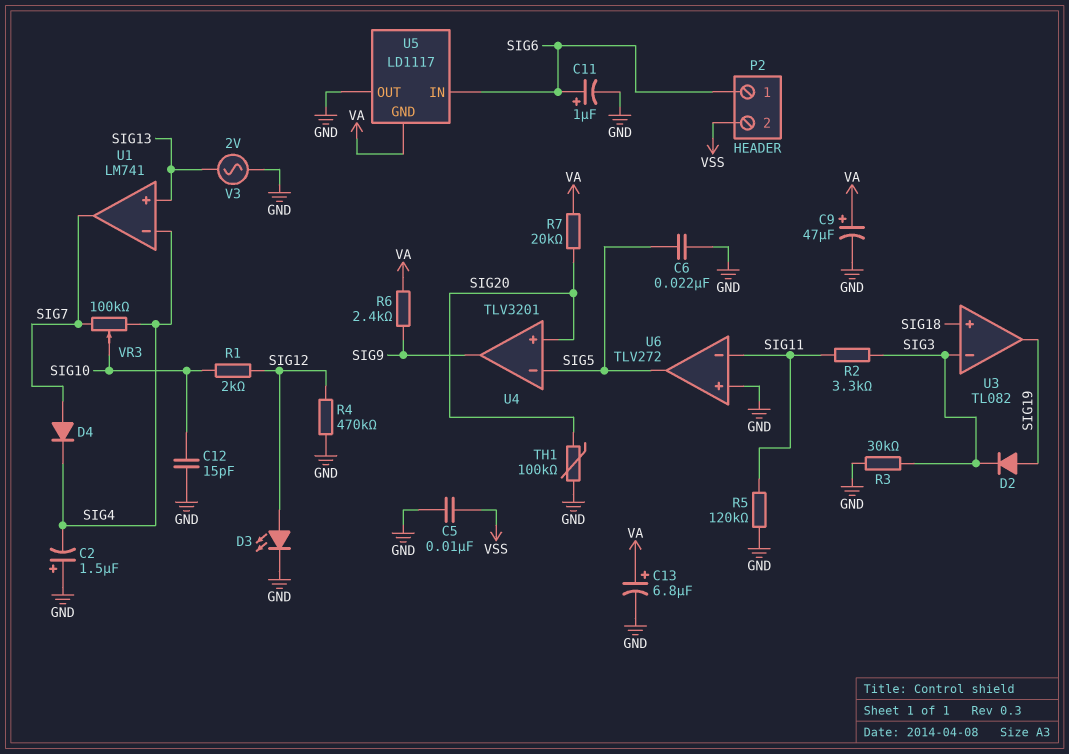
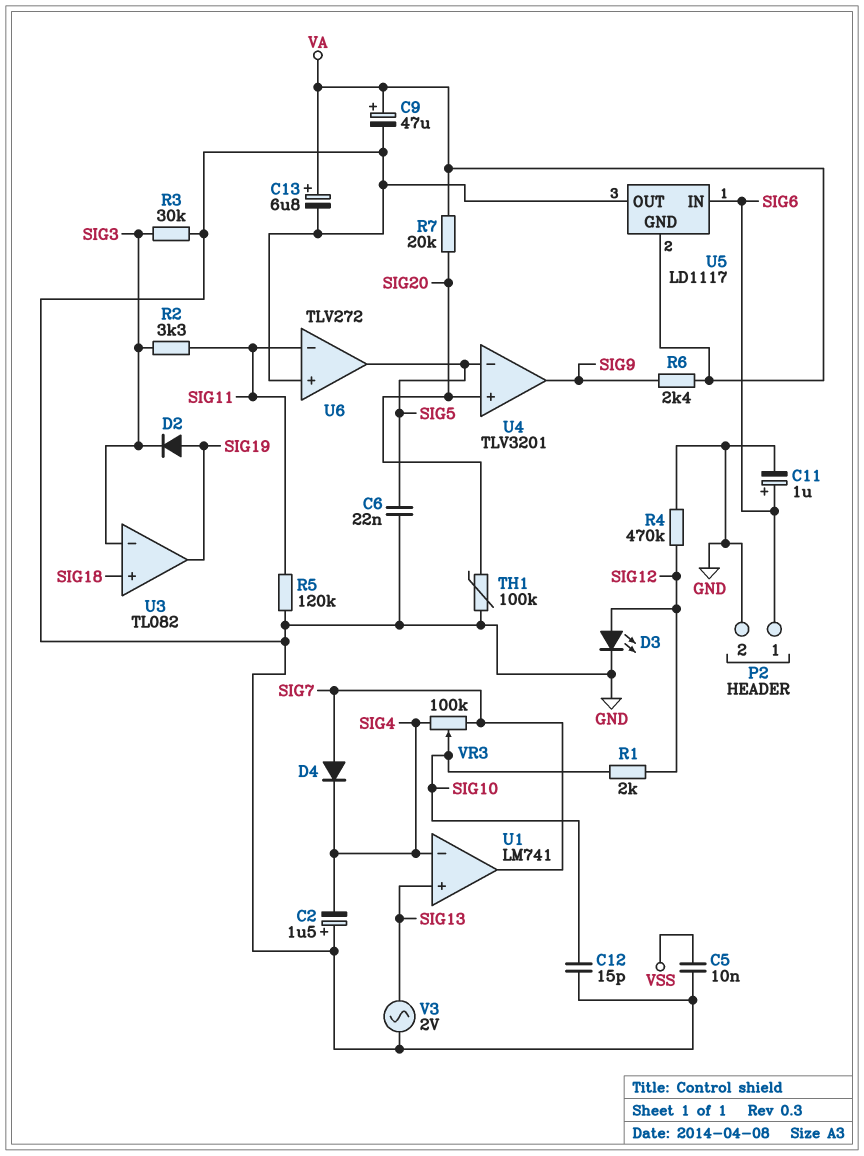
P2 pin 2: VSS -> GND

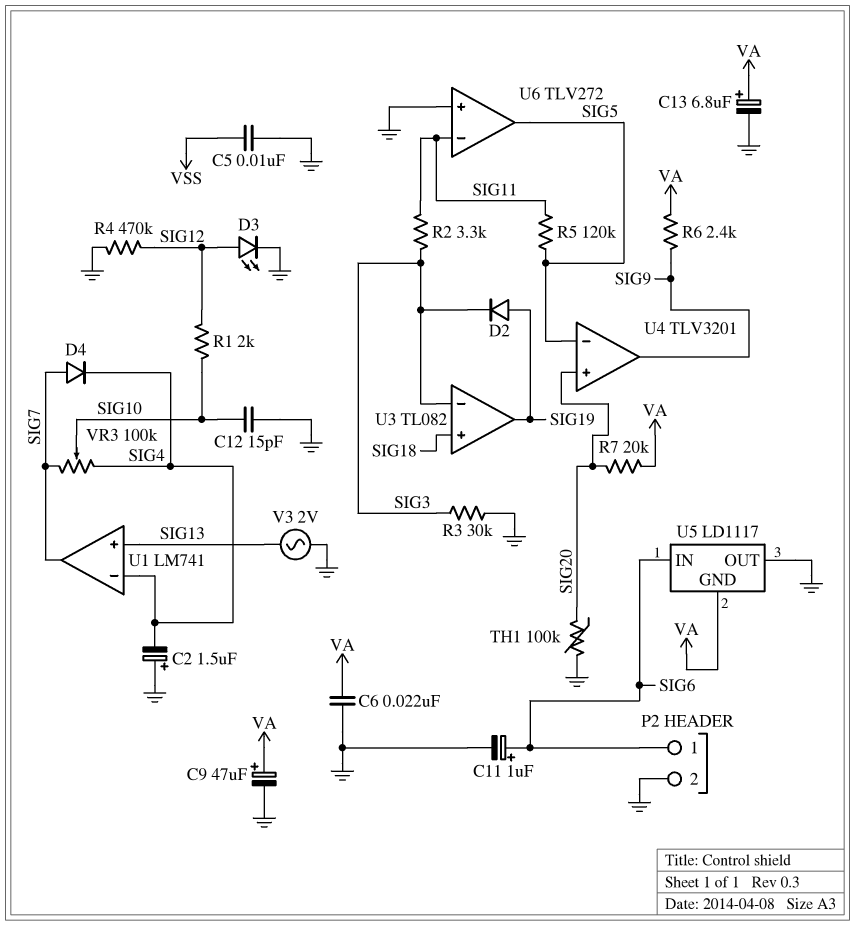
C6: 22nF (GND, SIG5) -> 22nF (GND, VA)
R5: 120k (GND, SIG11) -> 120k (SIG5, SIG11)

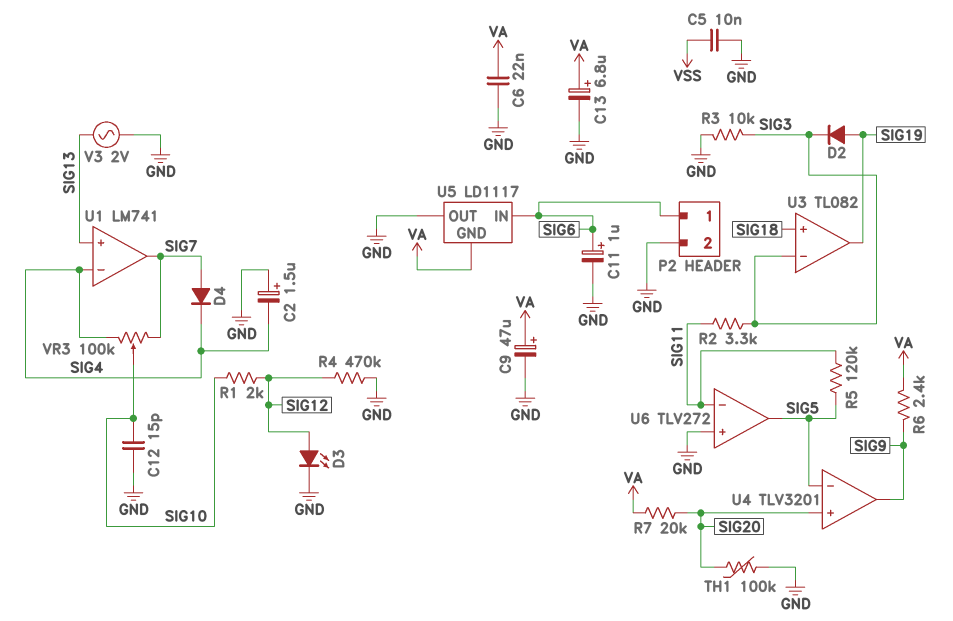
R3: 30k (GND, SIG3) -> 10k (GND, SIG3)

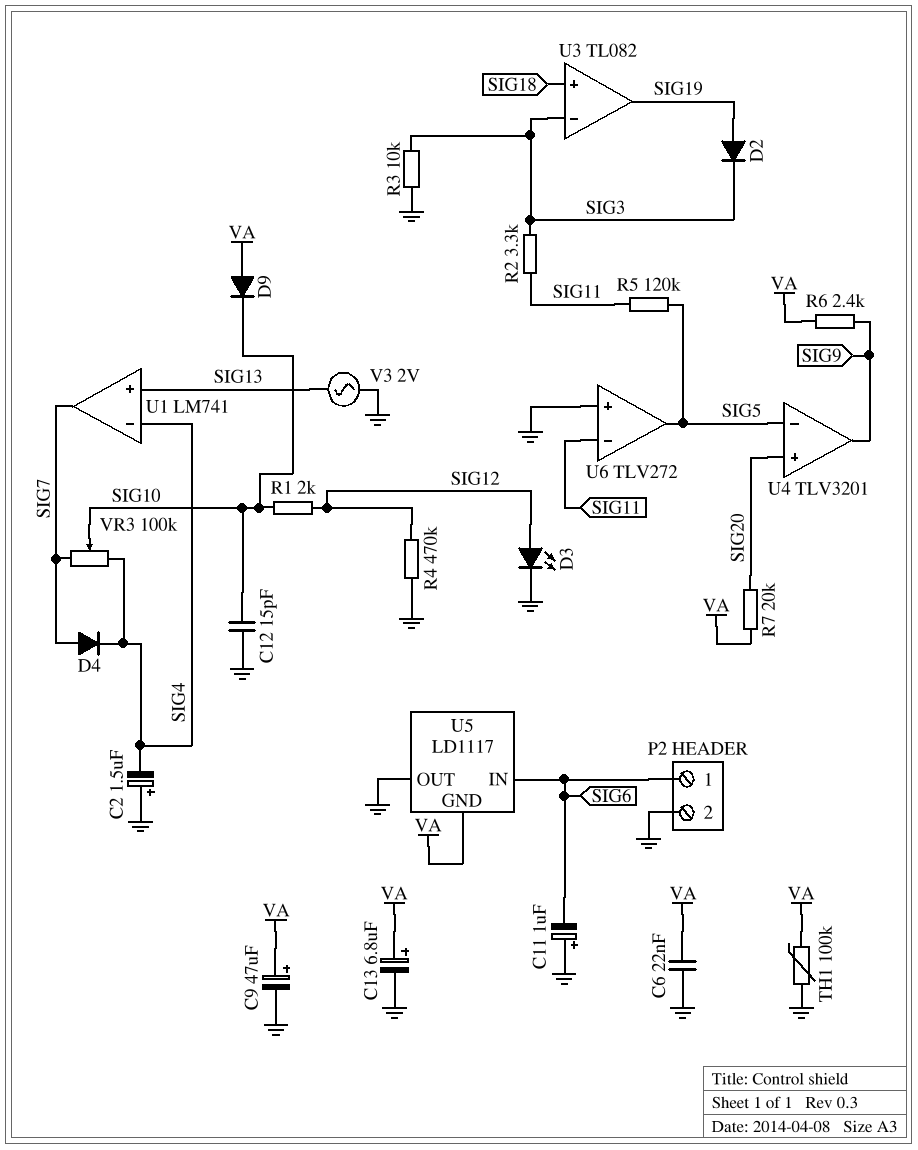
C5: 10nF (GND, VSS) -> none
C11: 1uF (plus SIG6, minus GND) -> 1uF (plus GND, minus SIG6)
D9: none -> diode (A VA, K SIG10)
TH1: 100k (GND, SIG20) -> 100k (GND, VA)

